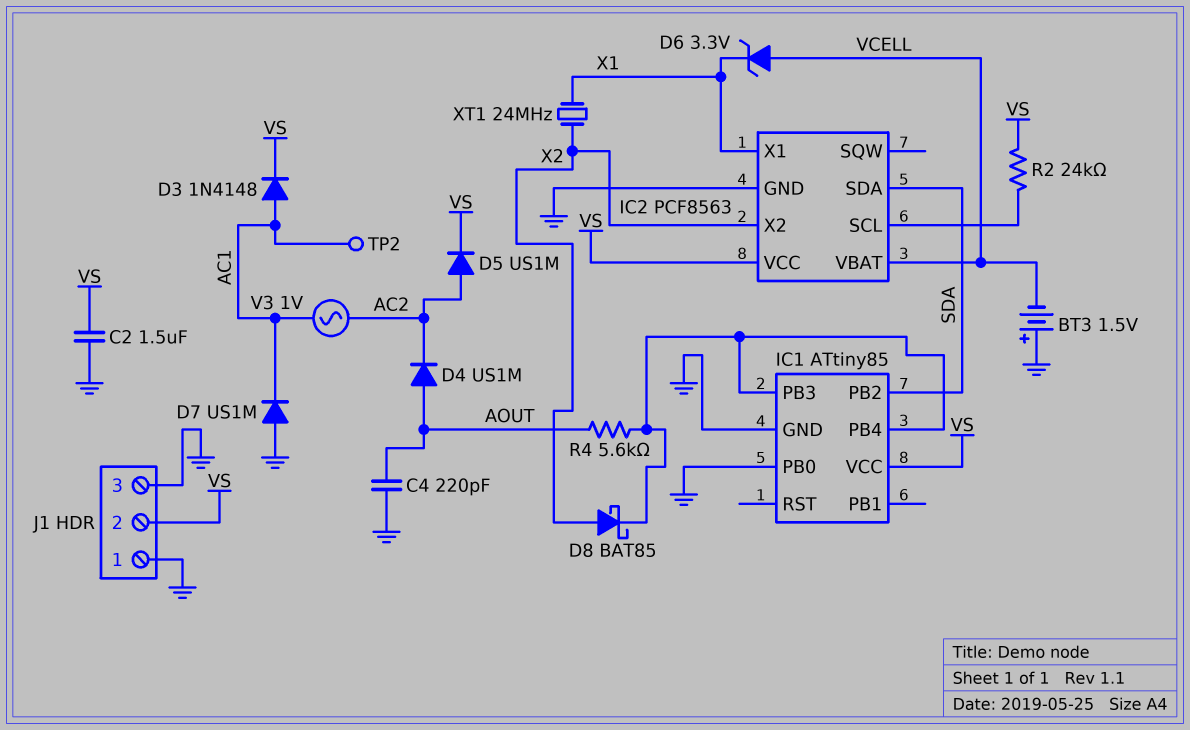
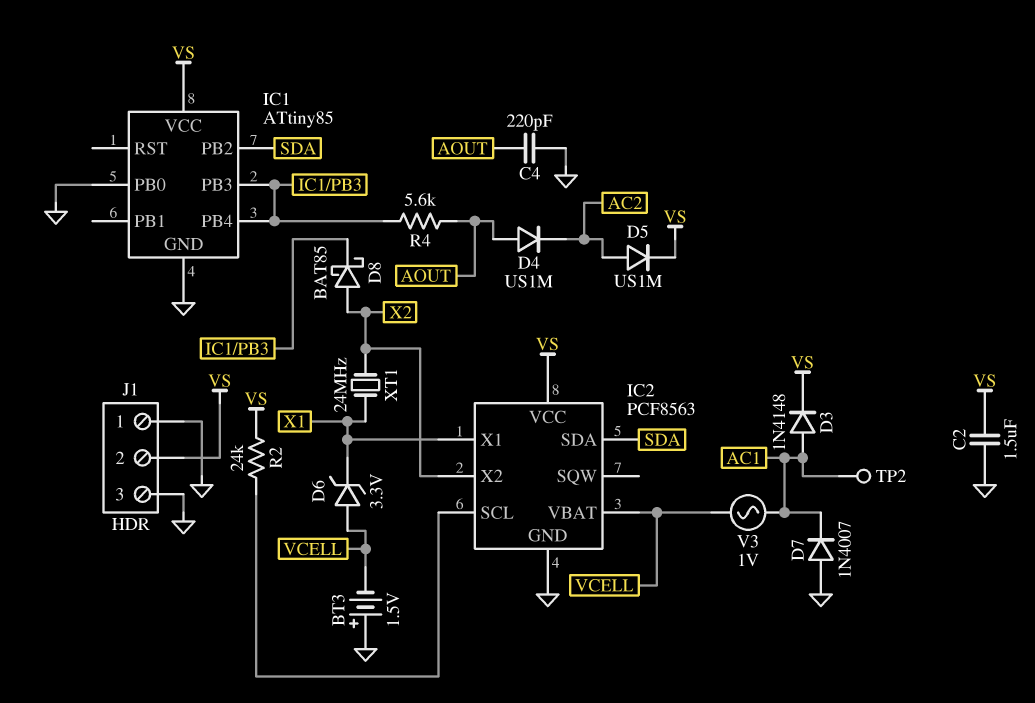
D7: diode US1M (A GND, K AC1) -> diode 1N4007 (A GND, K AC1)
V3: AC 1V (AC1, AC2) -> AC 1V (AC1, VCELL)

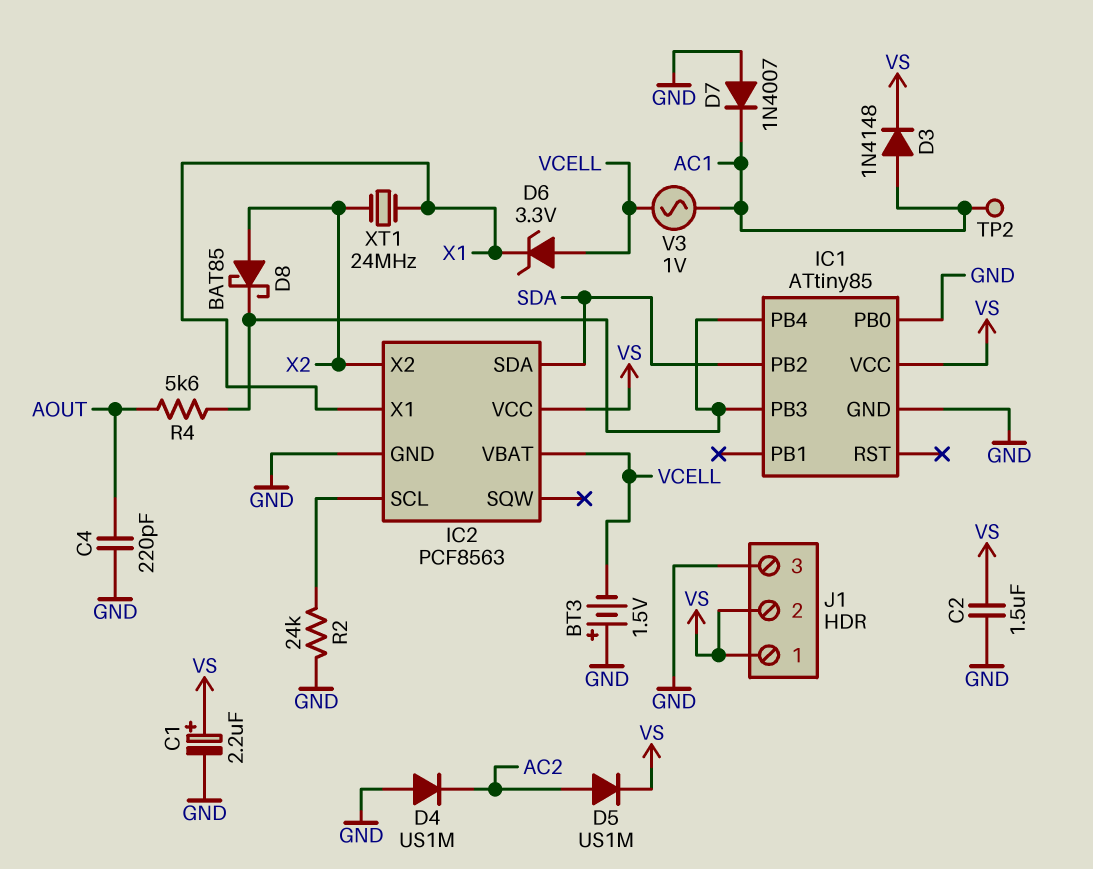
C1: none -> 2.2uF (plus VS, minus GND)
D4: diode US1M (A AOUT, K AC2) -> diode US1M (A GND, K AC2)
J1 pin 1: GND -> VS
R2: 24k (IC2/SCL, VS) -> 24k (GND, IC2/SCL)

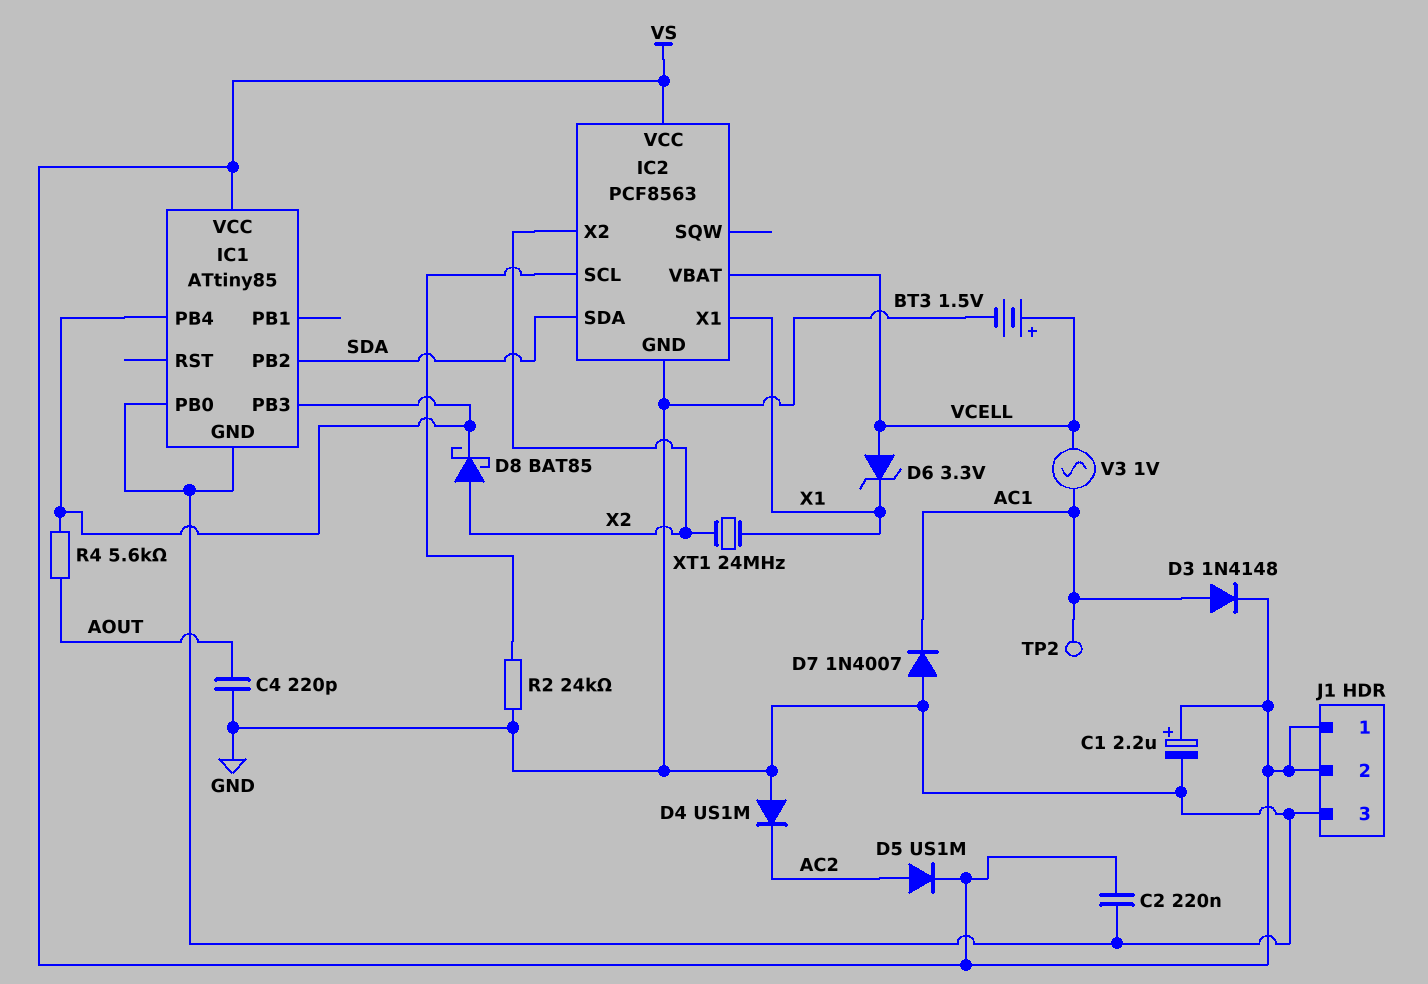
BT3: 1.5V (plus GND, minus VCELL) -> 1.5V (plus VCELL, minus GND)
C2: 1.5uF (GND, VS) -> 220nF (GND, VS)

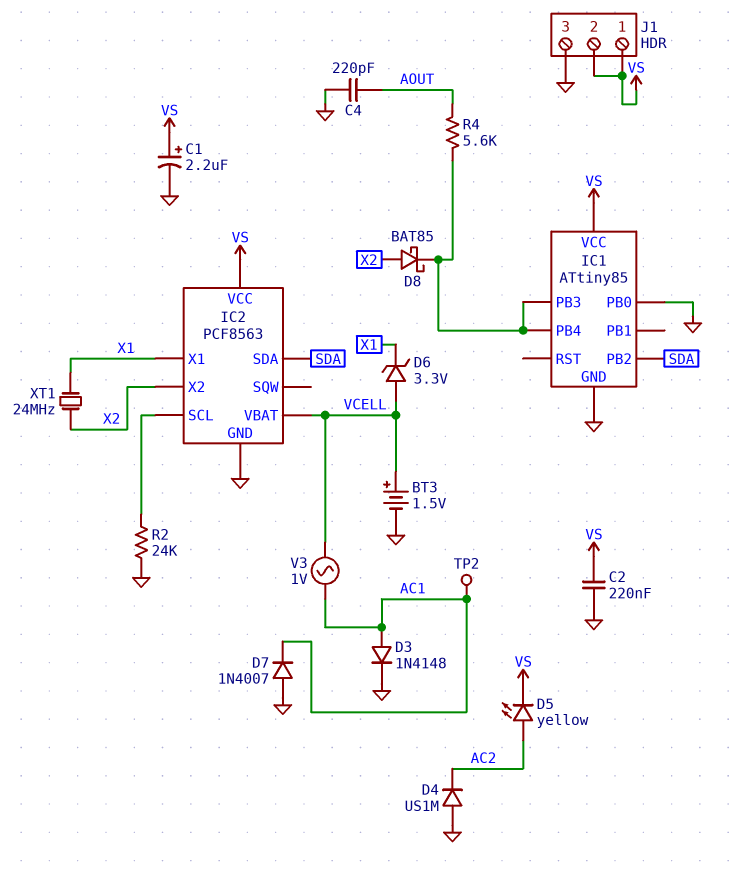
D3: diode 1N4148 (A AC1, K VS) -> diode 1N4148 (A AC1, K GND)
D5: diode US1M (A AC2, K VS) -> LED yellow (A AC2, K VS)

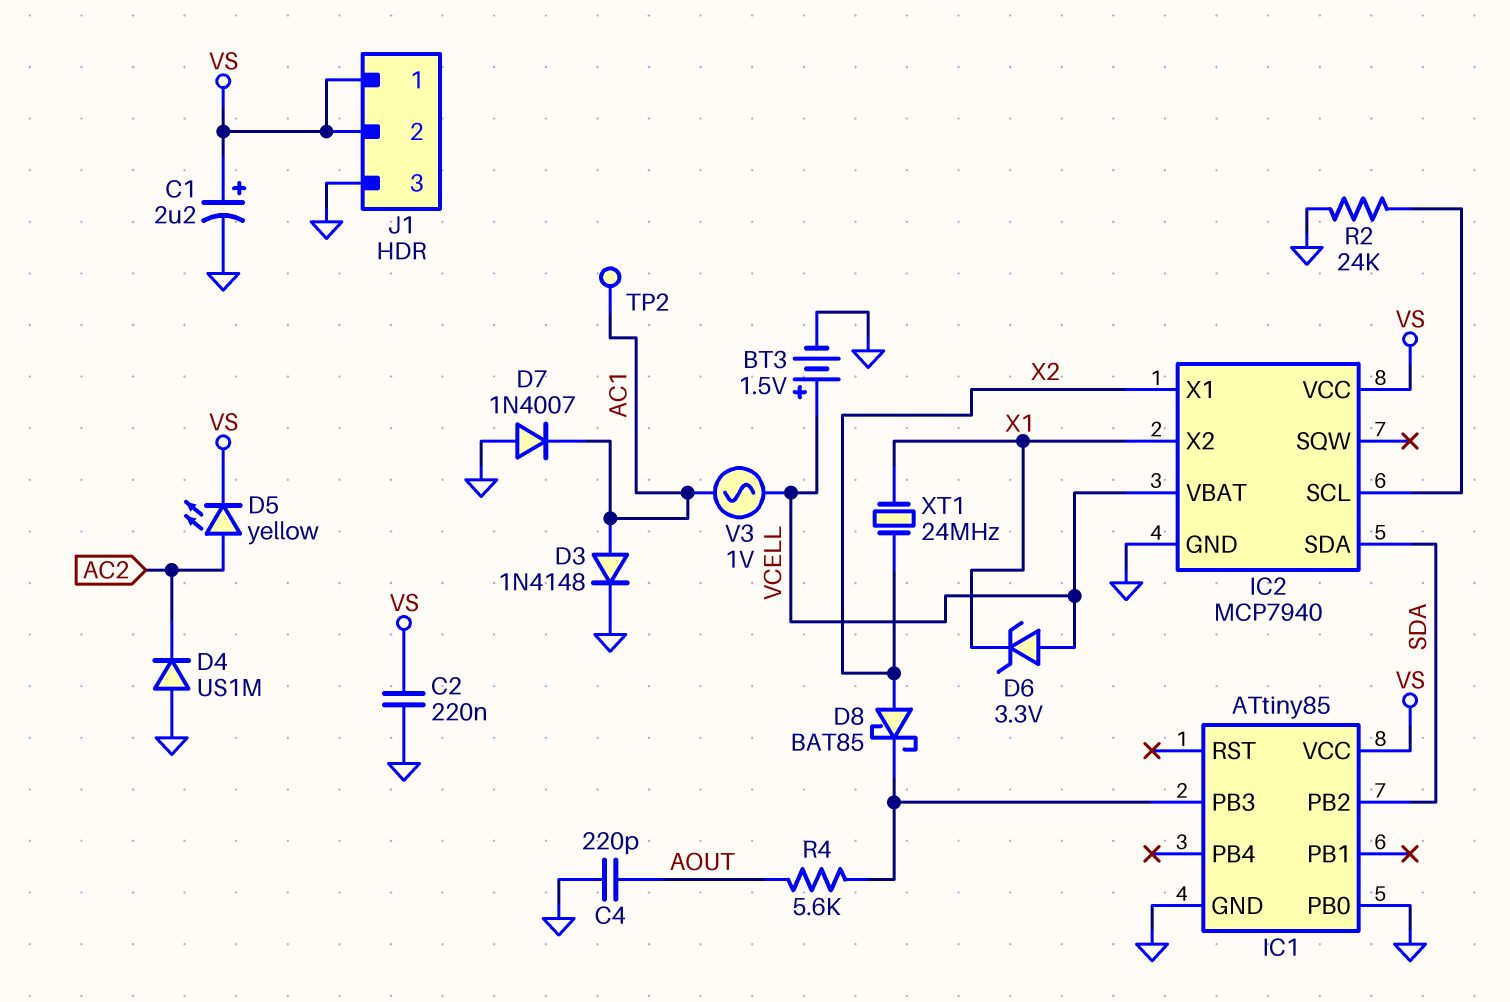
IC1 pin PB4: IC1/PB3 -> none
IC2: PCF8563 -> MCP7940
IC2 pin X1: X1 -> X2
IC2 pin X2: X2 -> X1

